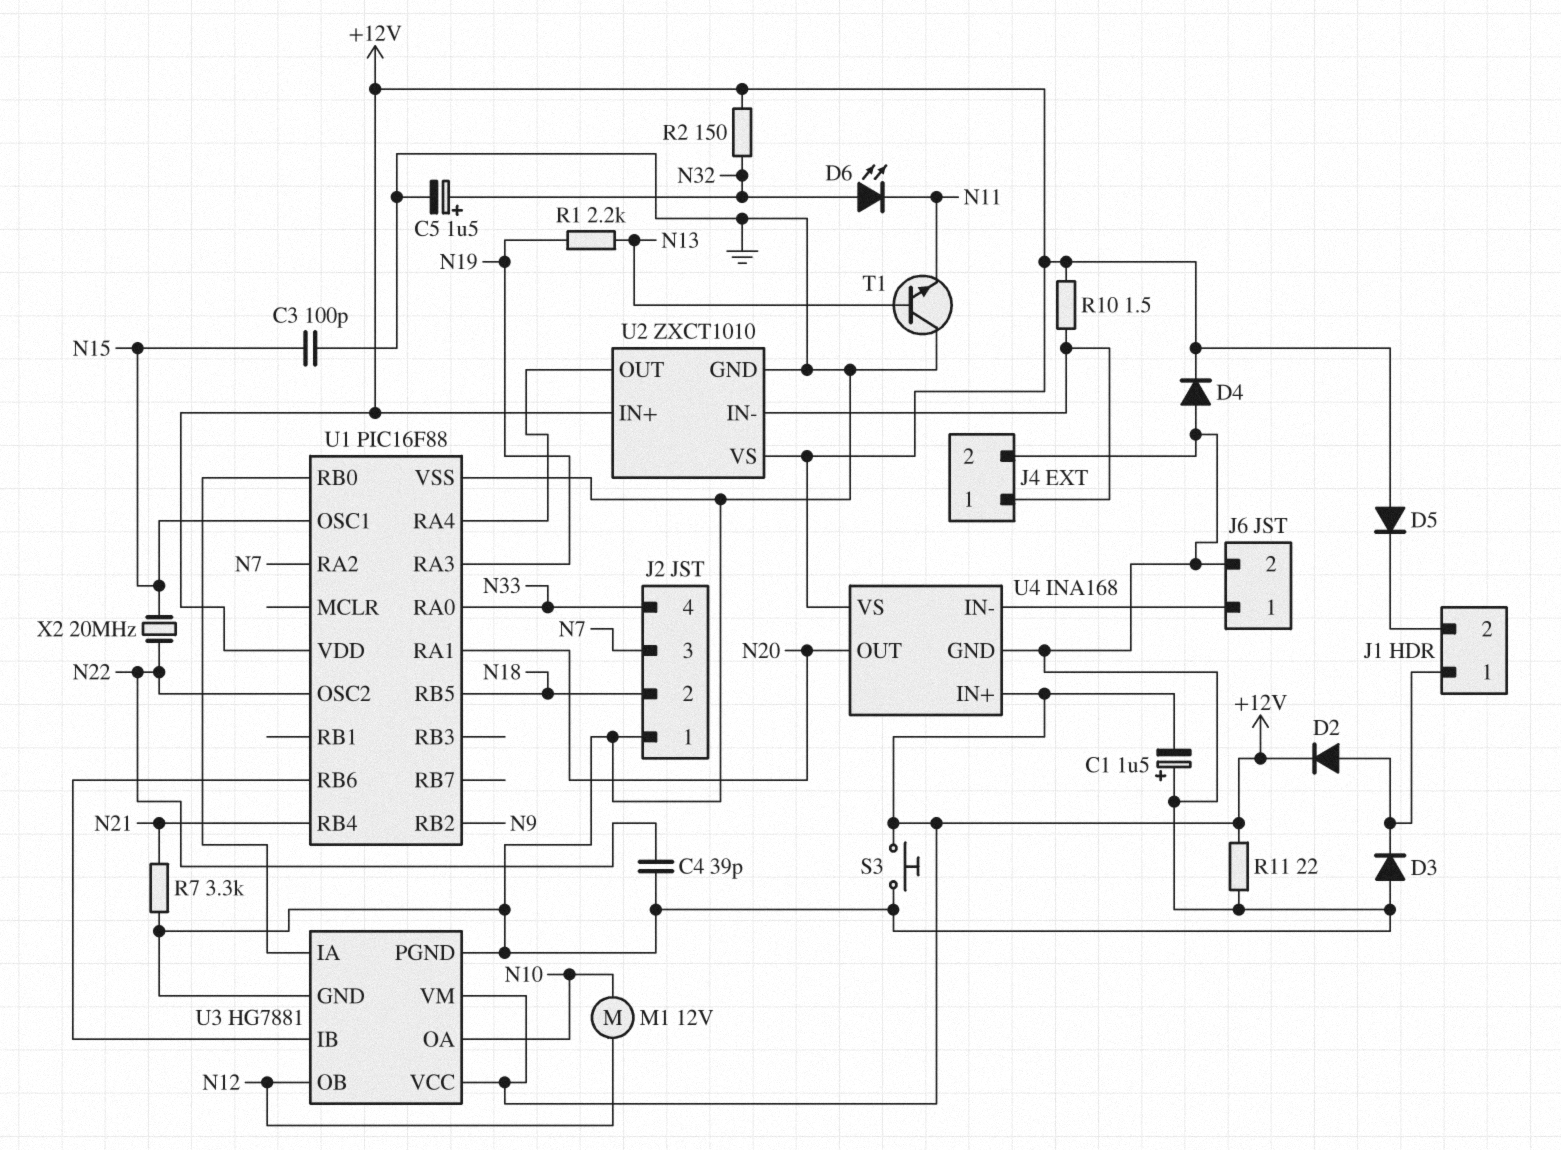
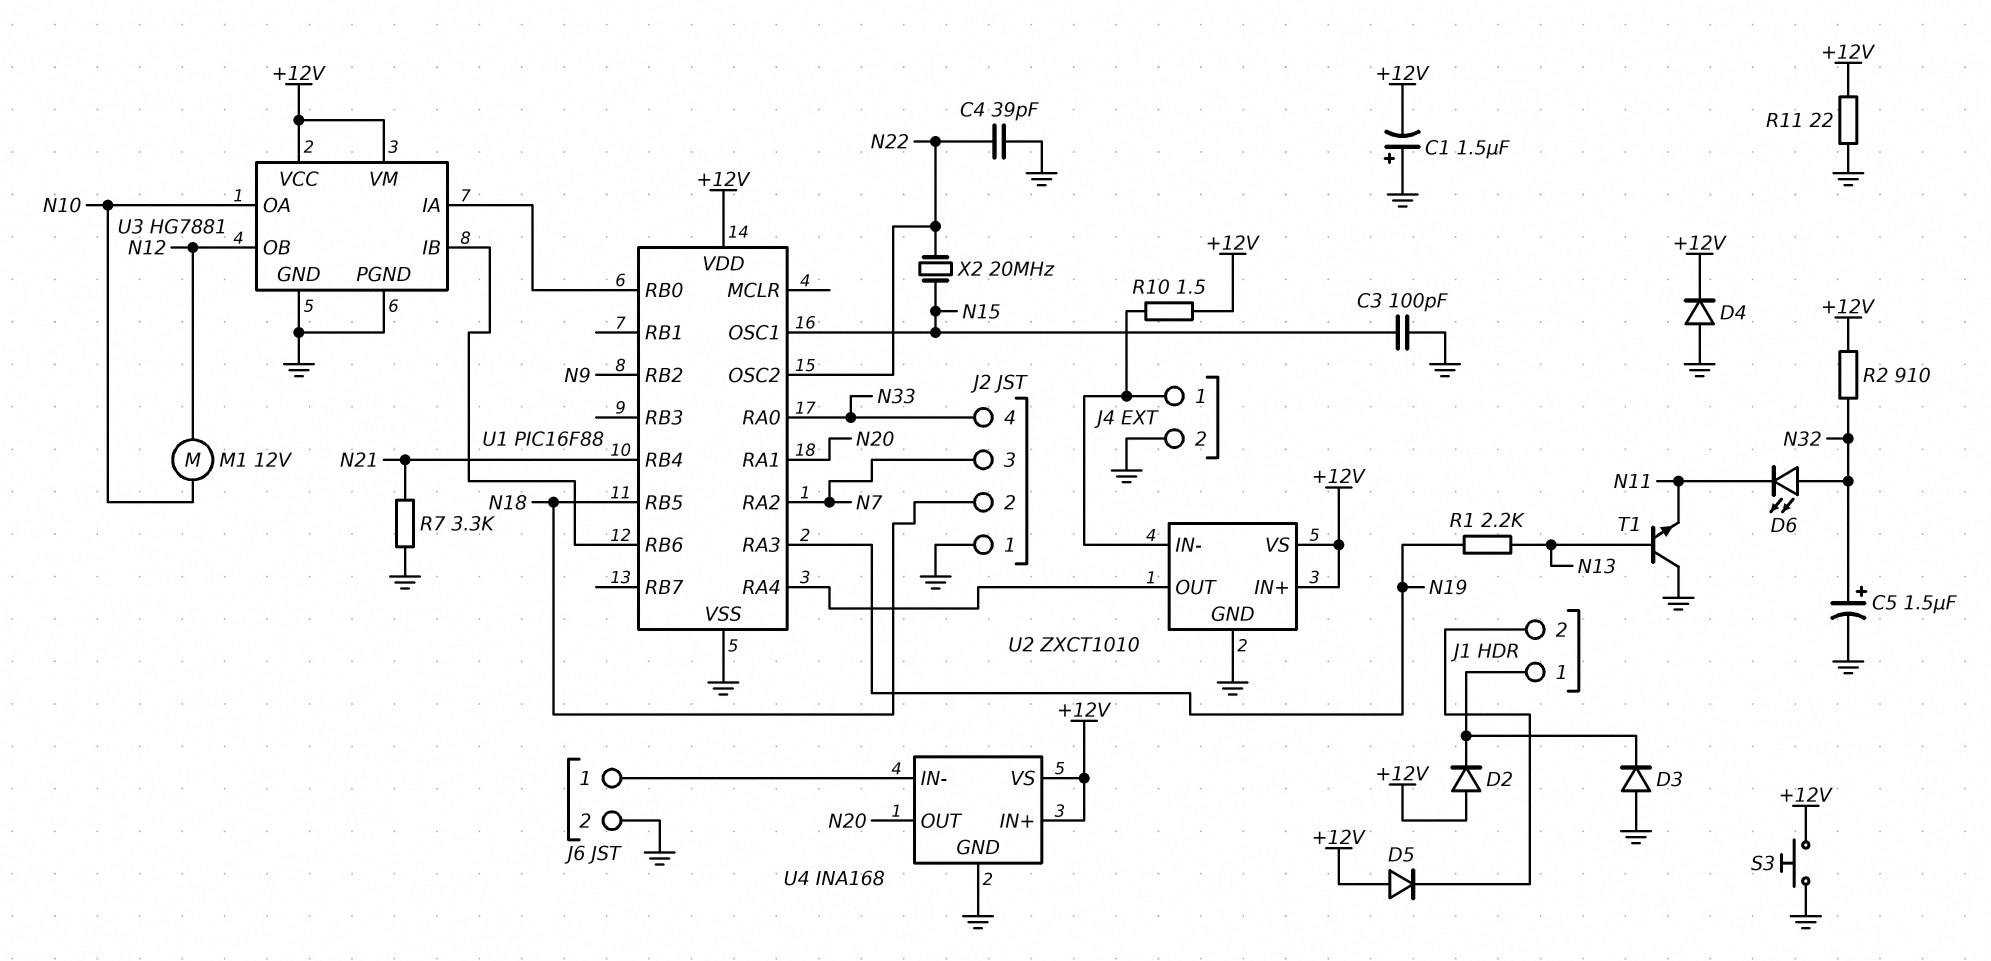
D2: diode (A J1/1, K +12V) -> diode (A +12V, K J1/1)
R2: 150 (+12V, N32) -> 910 (+12V, N32)

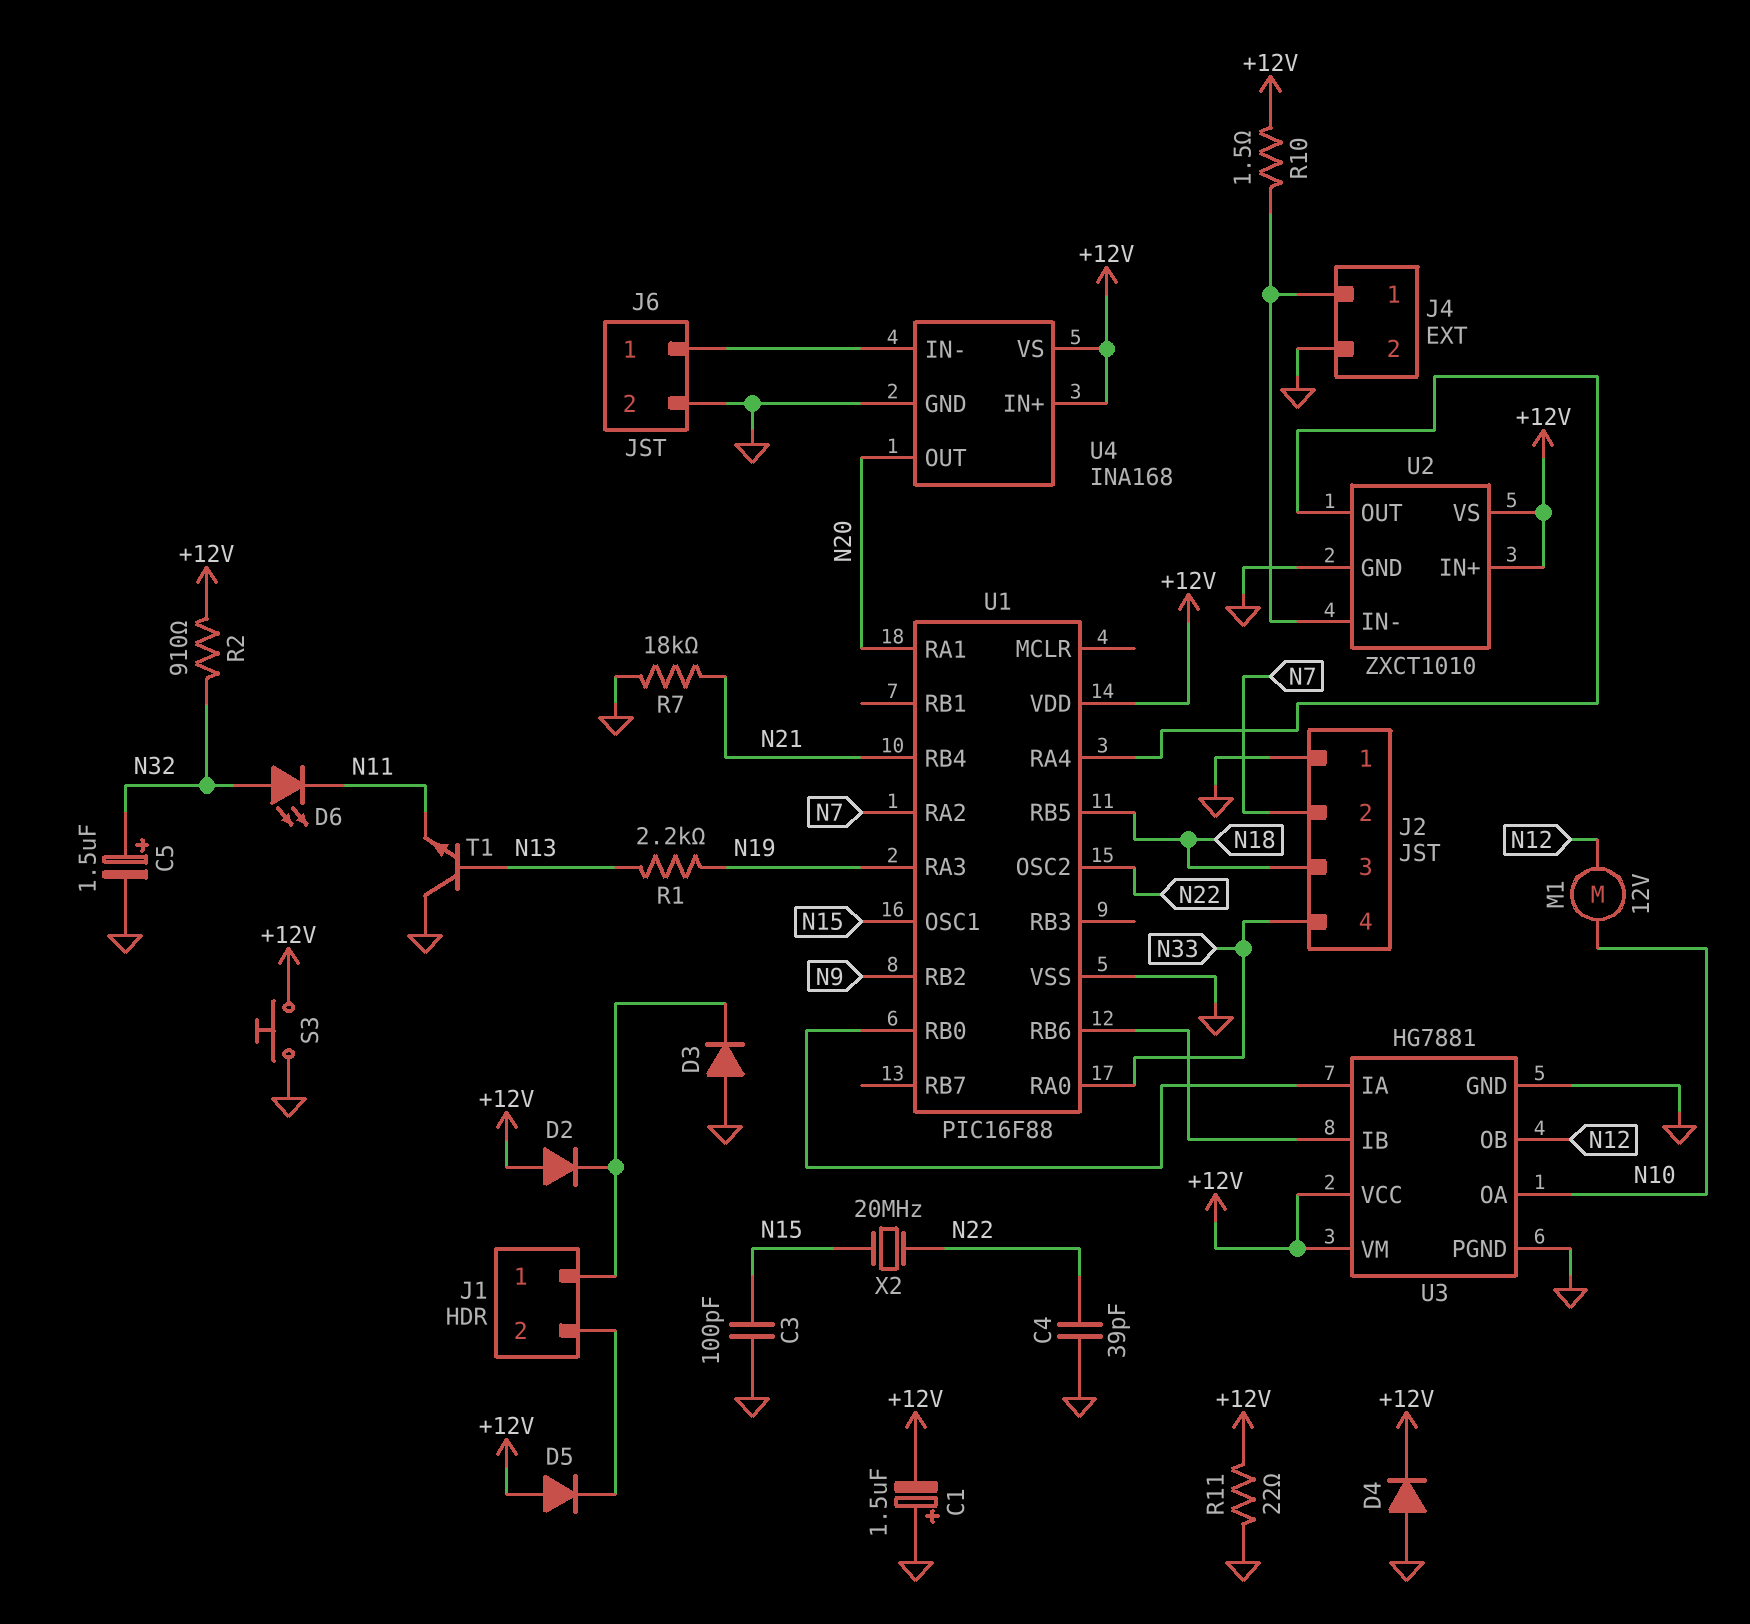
J2 pin 2: N18 -> N7
J2 pin 3: N7 -> N18
R7: 3.3k (GND, N21) -> 18k (GND, N21)

